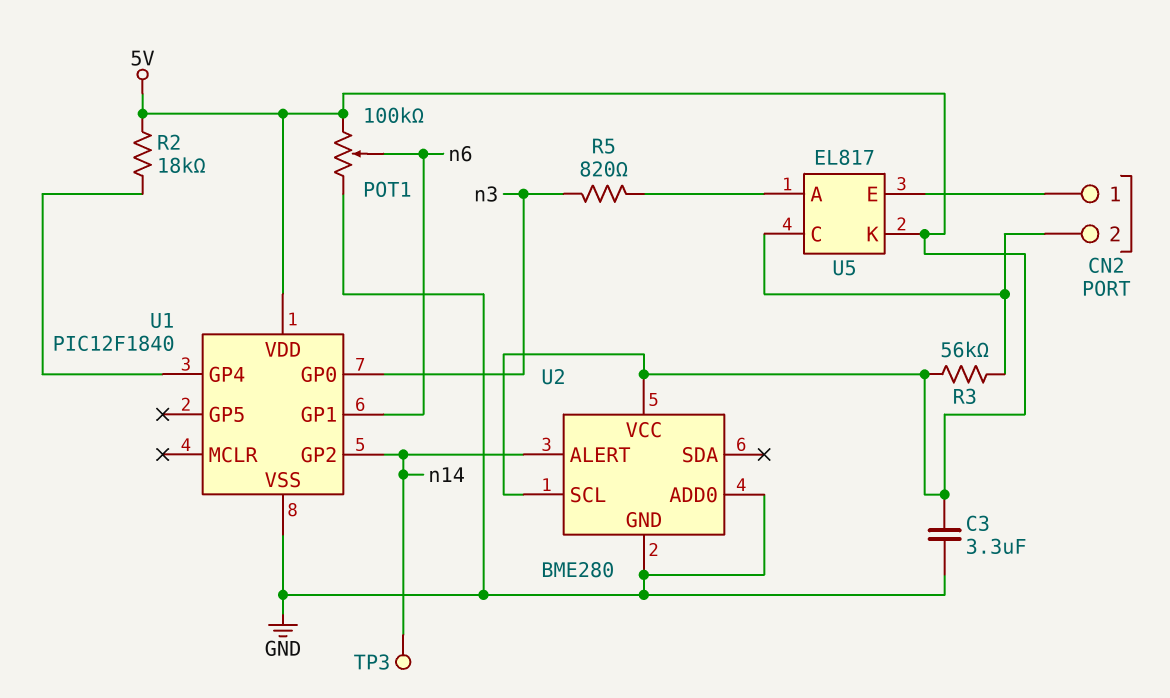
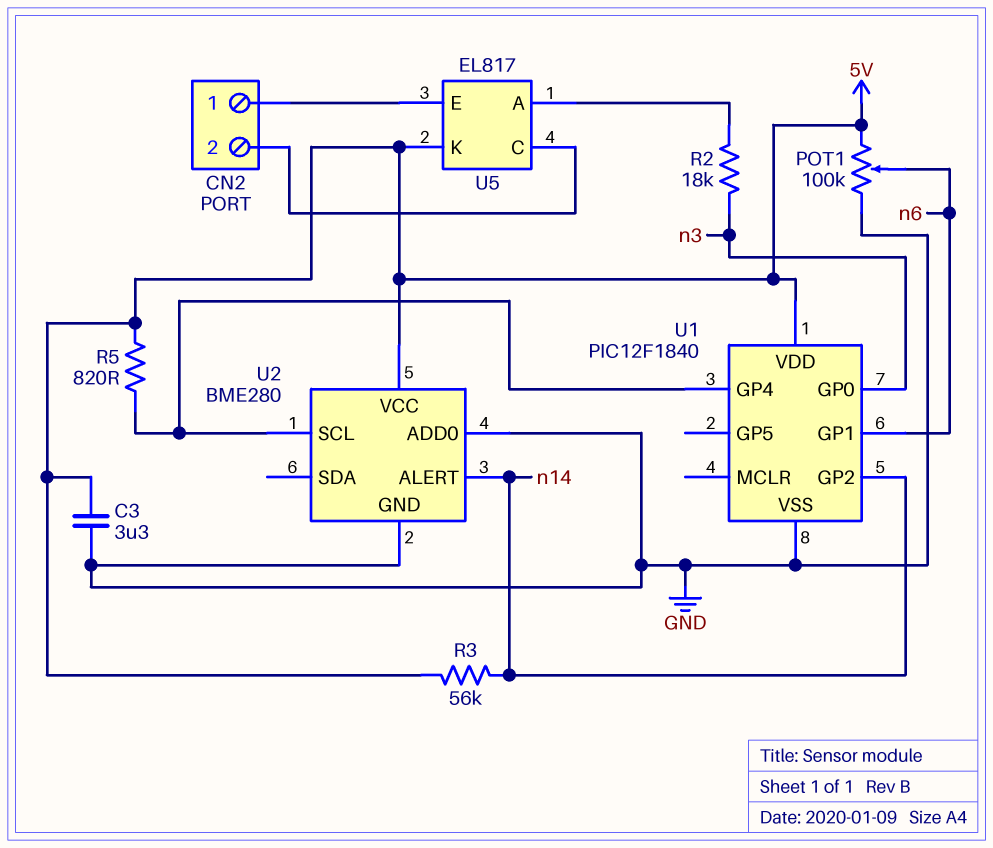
R2: 18k (5V, U1/GP4) -> 18k (U5/A, n3)
R3: 56k (5V, CN2/2) -> 56k (5V, n14)
R5: 820 (U5/A, n3) -> 820 (5V, U1/GP4)
TP3: test point (n14) -> none
U2 pin SCL: 5V -> U1/GP4

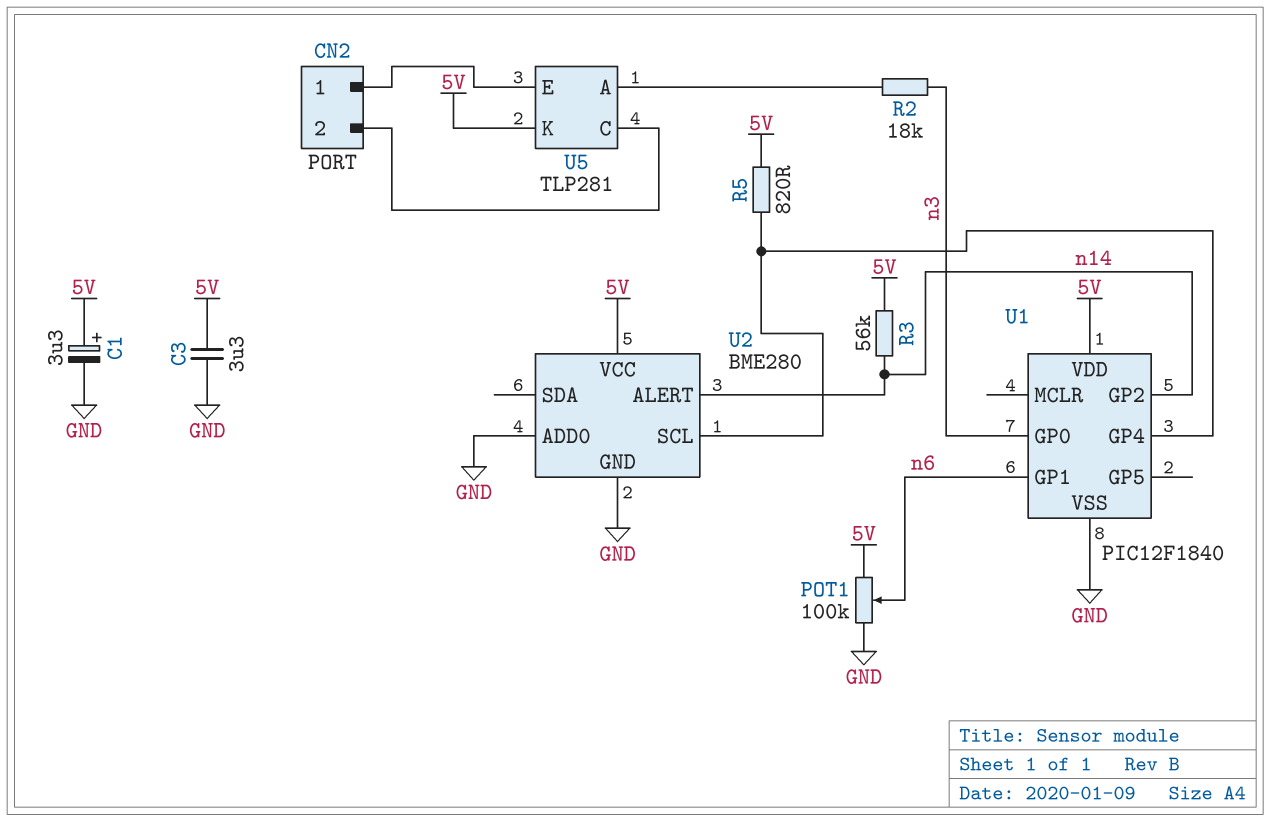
C1: none -> 3.3uF (plus 5V, minus GND)
U5: EL817 -> TLP281

